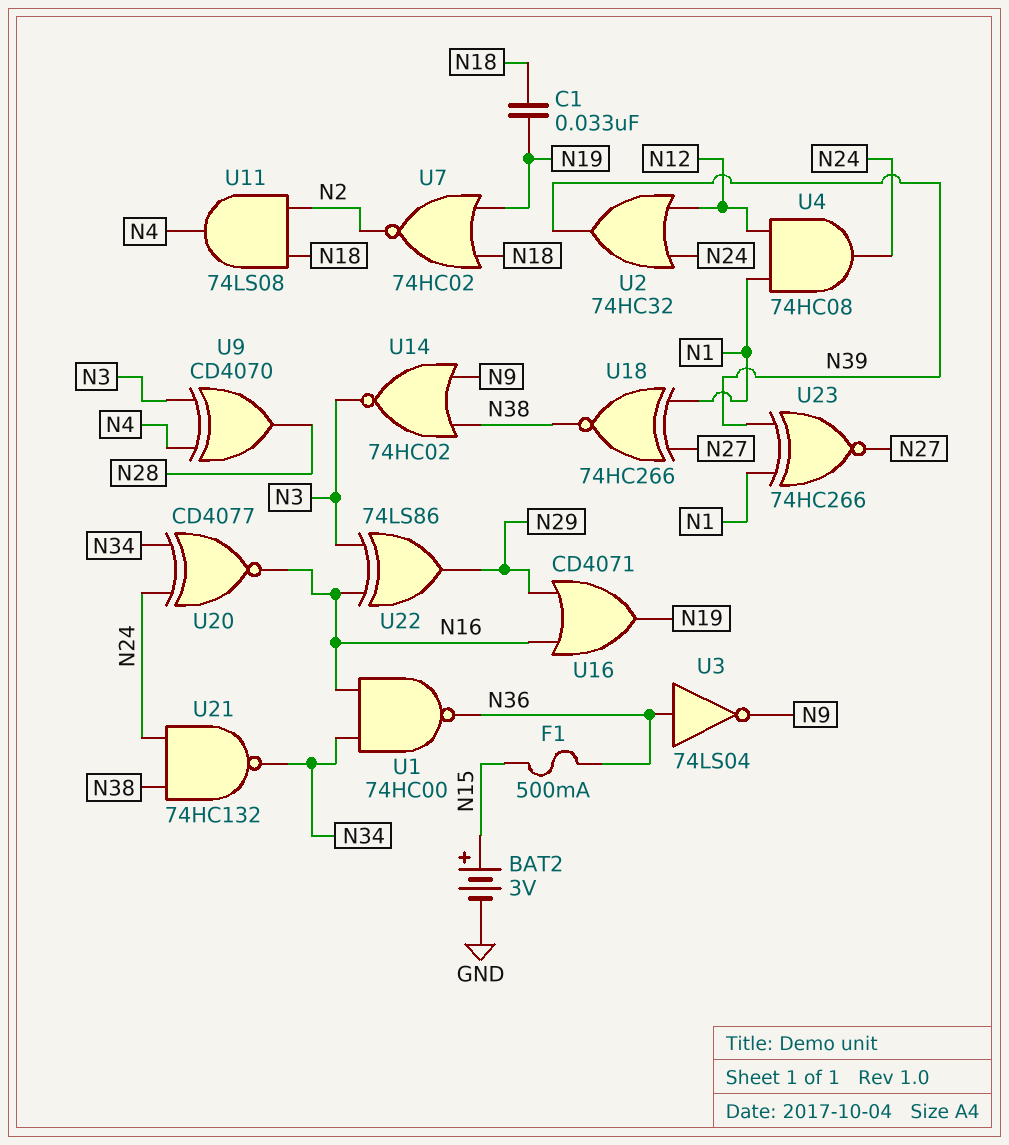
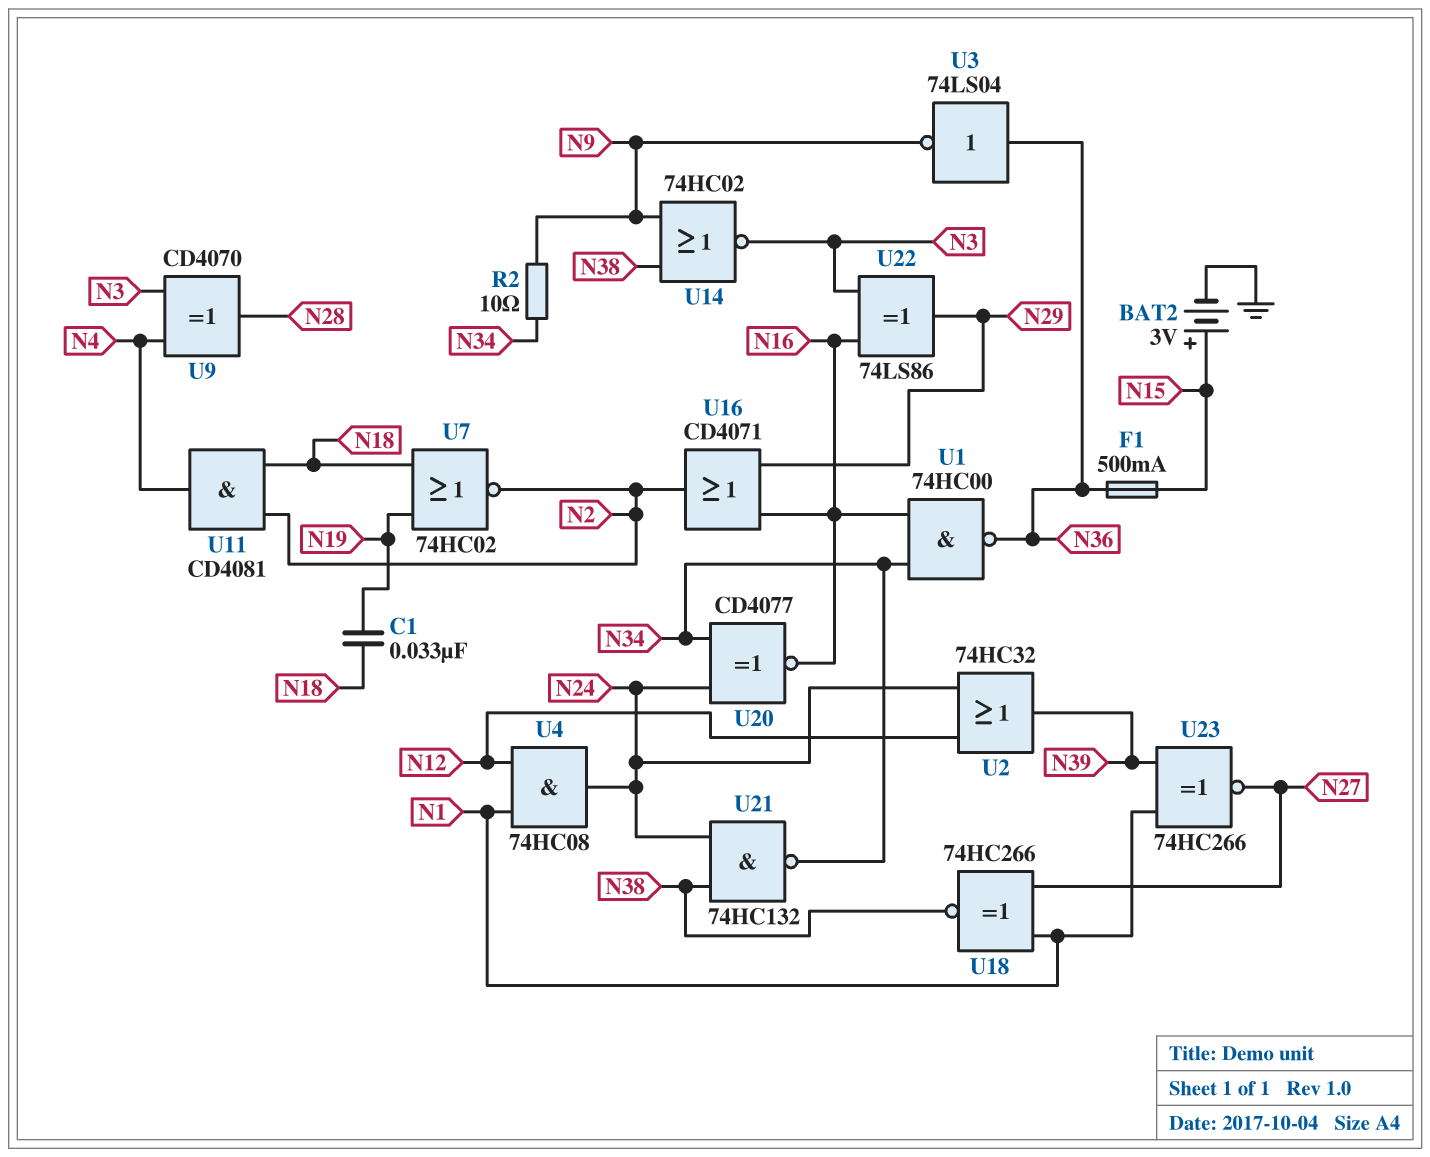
R2: none -> 10 (N9, N34)
U11: AND 74LS08 (in N2, in N18, out N4) -> AND CD4081 (in N2, in N18, out N4)
U16: OR CD4071 (in N16, in N29, out N19) -> OR CD4071 (in N16, in N29, out N2)

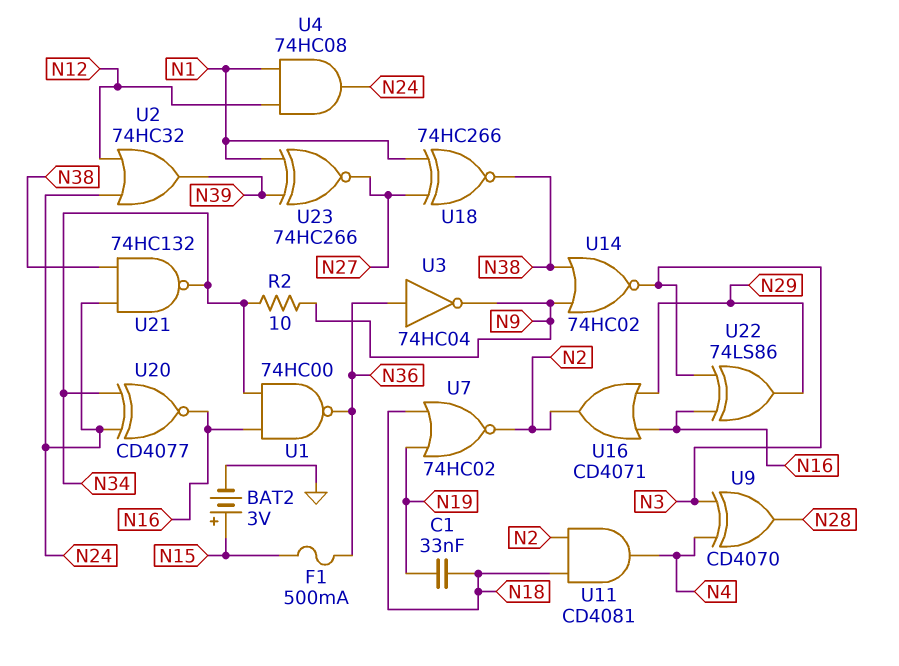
U3: NOT 74LS04 (in N36, out N9) -> NOT 74HC04 (in N36, out N9)

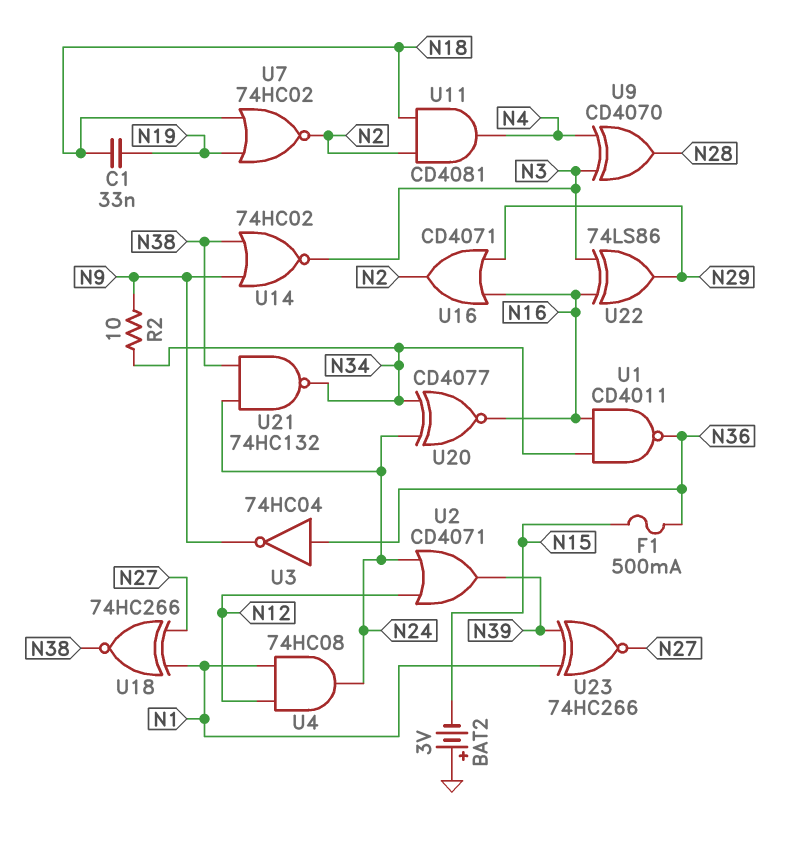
BAT2: 3V (plus N15, minus GND) -> 3V (plus GND, minus N15)
U1: NAND 74HC00 (in N16, in N34, out N36) -> NAND CD4011 (in N16, in N34, out N36)
U2: OR 74HC32 (in N12, in N24, out N39) -> OR CD4071 (in N12, in N24, out N39)

